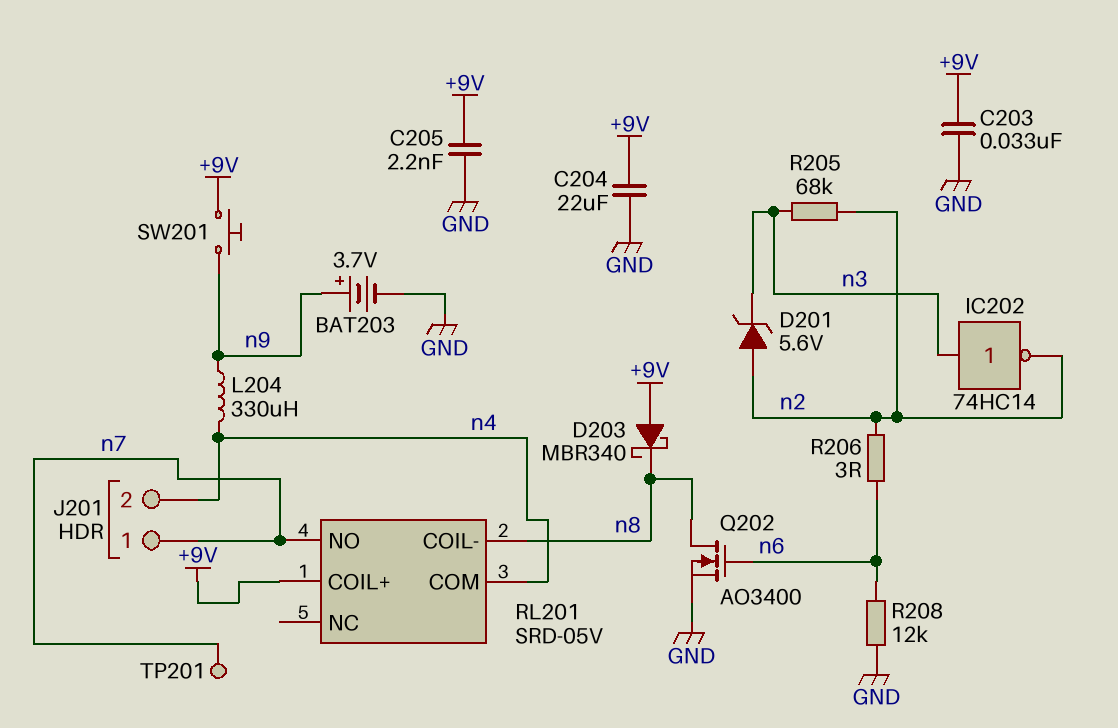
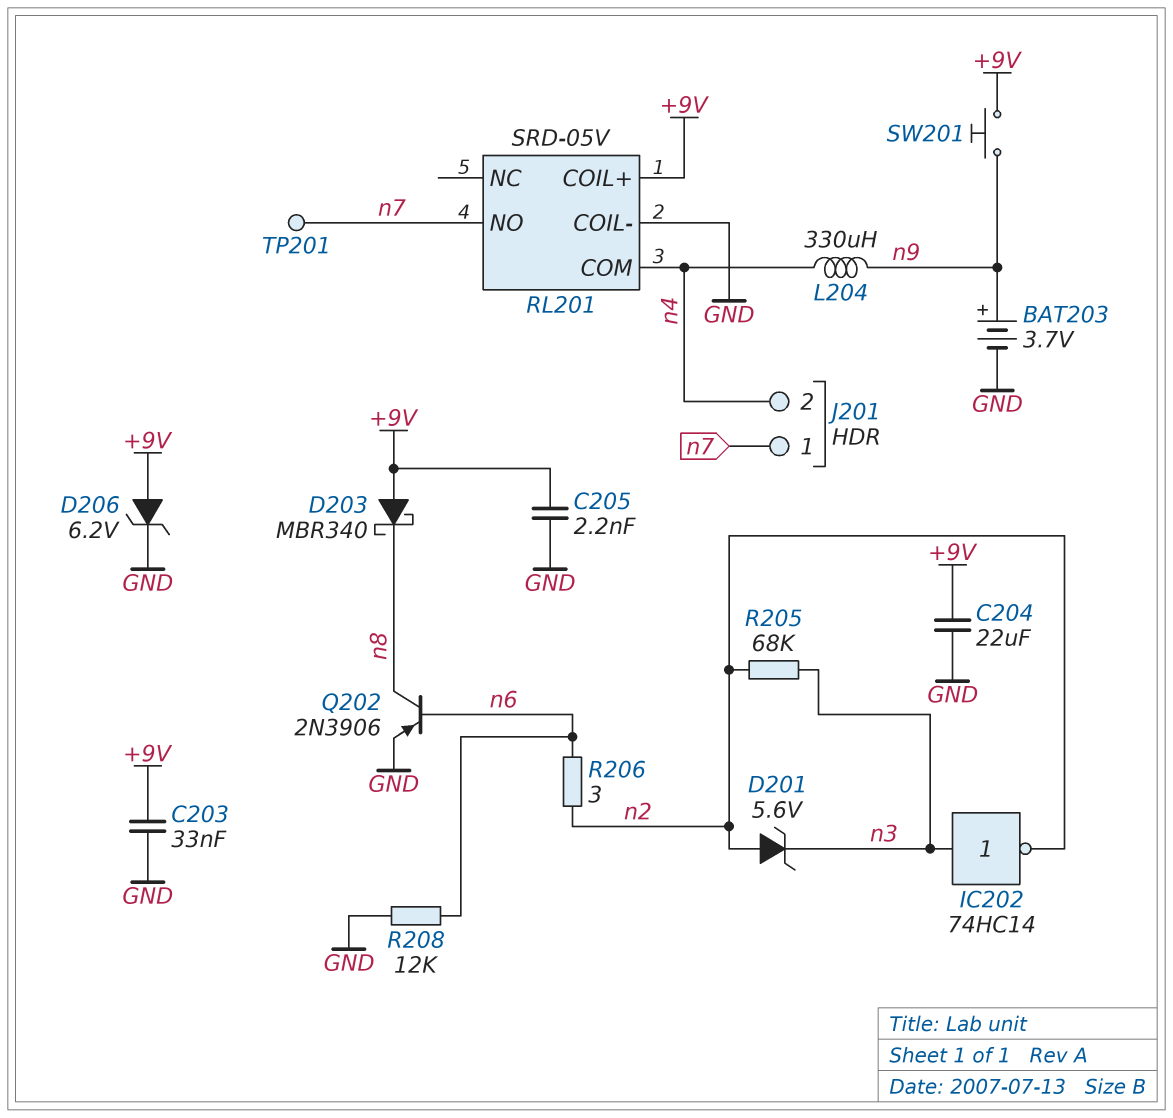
D206: none -> zener 6.2V (A +9V, K GND)
Q202: NMOS AO3400 (G n6, D n8, S GND) -> PNP 2N3906 (B n6, C n8, E GND)
RL201 pin COIL-: n8 -> GND

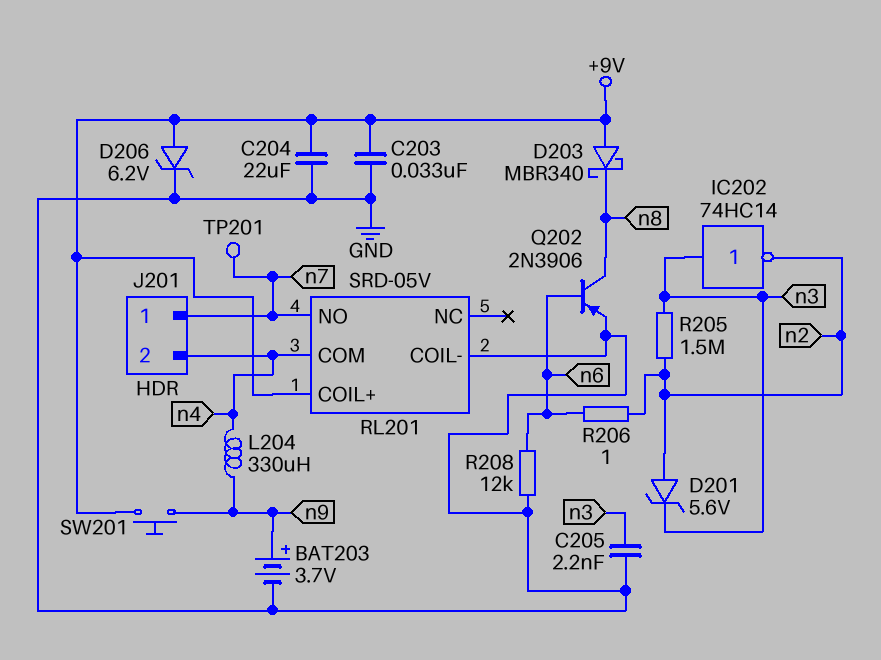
C205: 2.2nF (+9V, GND) -> 2.2nF (GND, n3)
R205: 68k (n2, n3) -> 1.5M (n2, n3)
R206: 3 (n2, n6) -> 1 (n2, n6)

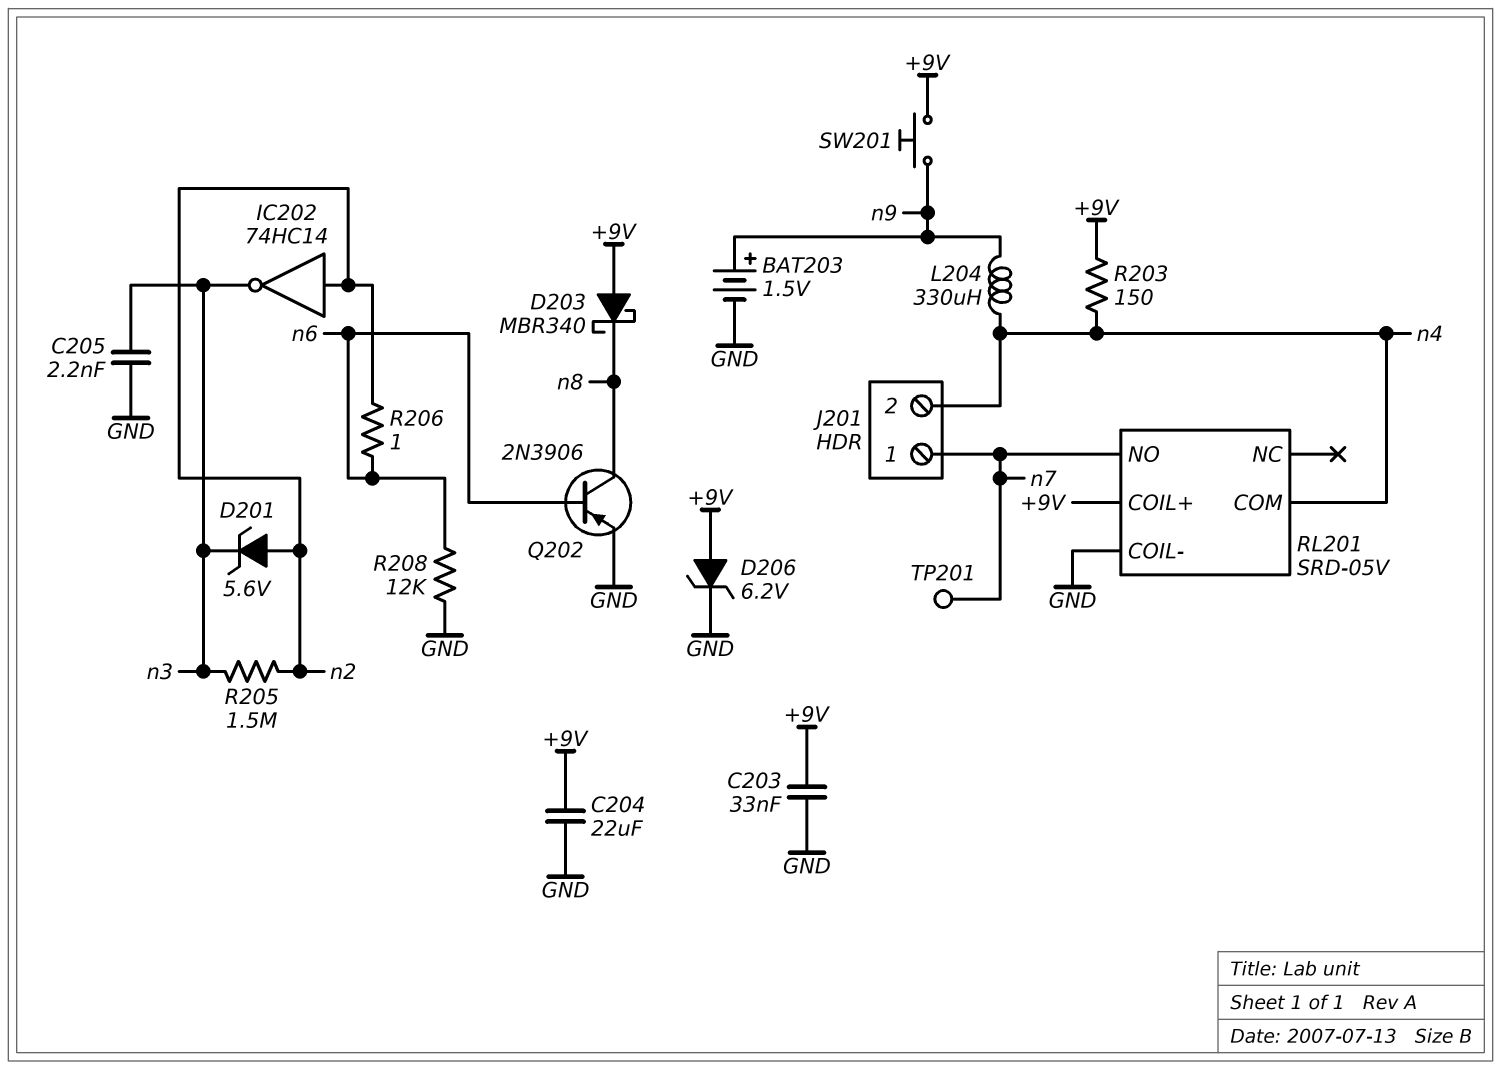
BAT203: 3.7V (plus n9, minus GND) -> 1.5V (plus n9, minus GND)
IC202: NOT 74HC14 (in n3, out n2) -> NOT 74HC14 (in n2, out n3)
R203: none -> 150 (+9V, n4)

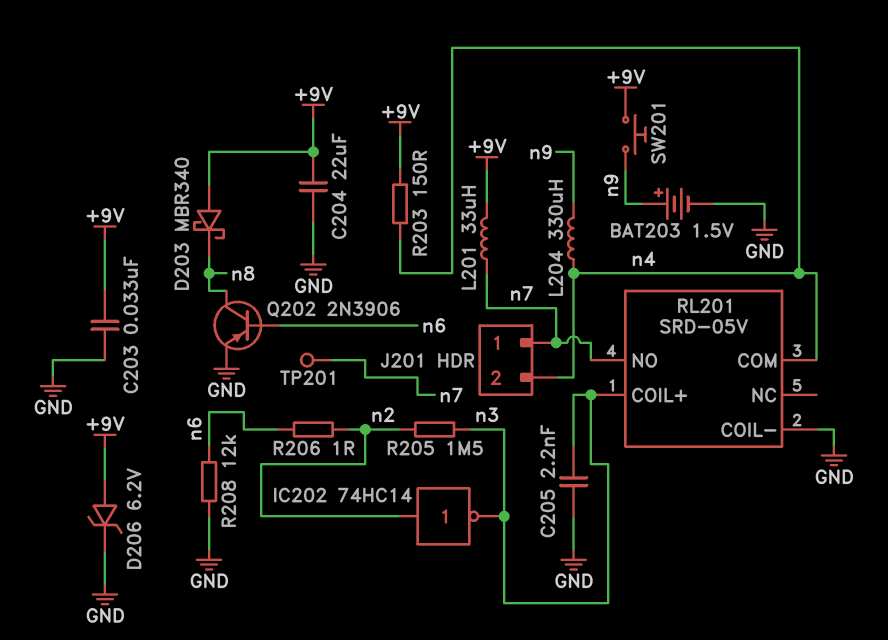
D201: zener 5.6V (A n2, K n3) -> none
L201: none -> 33uH (+9V, n7)
RL201 pin COIL+: +9V -> n3

